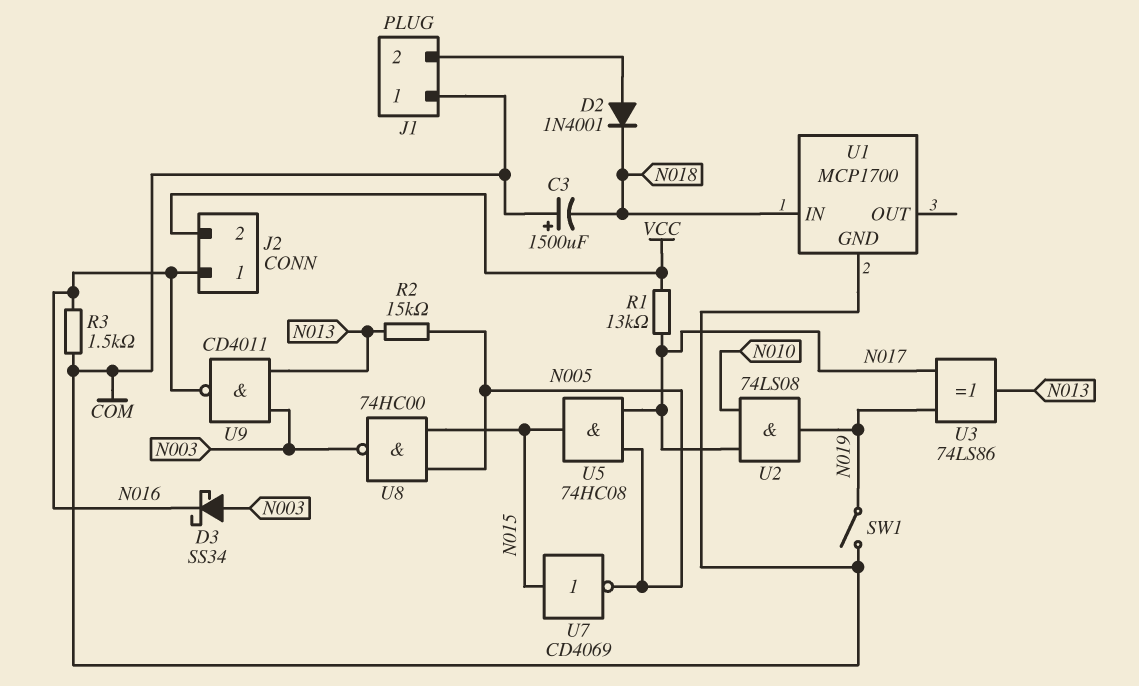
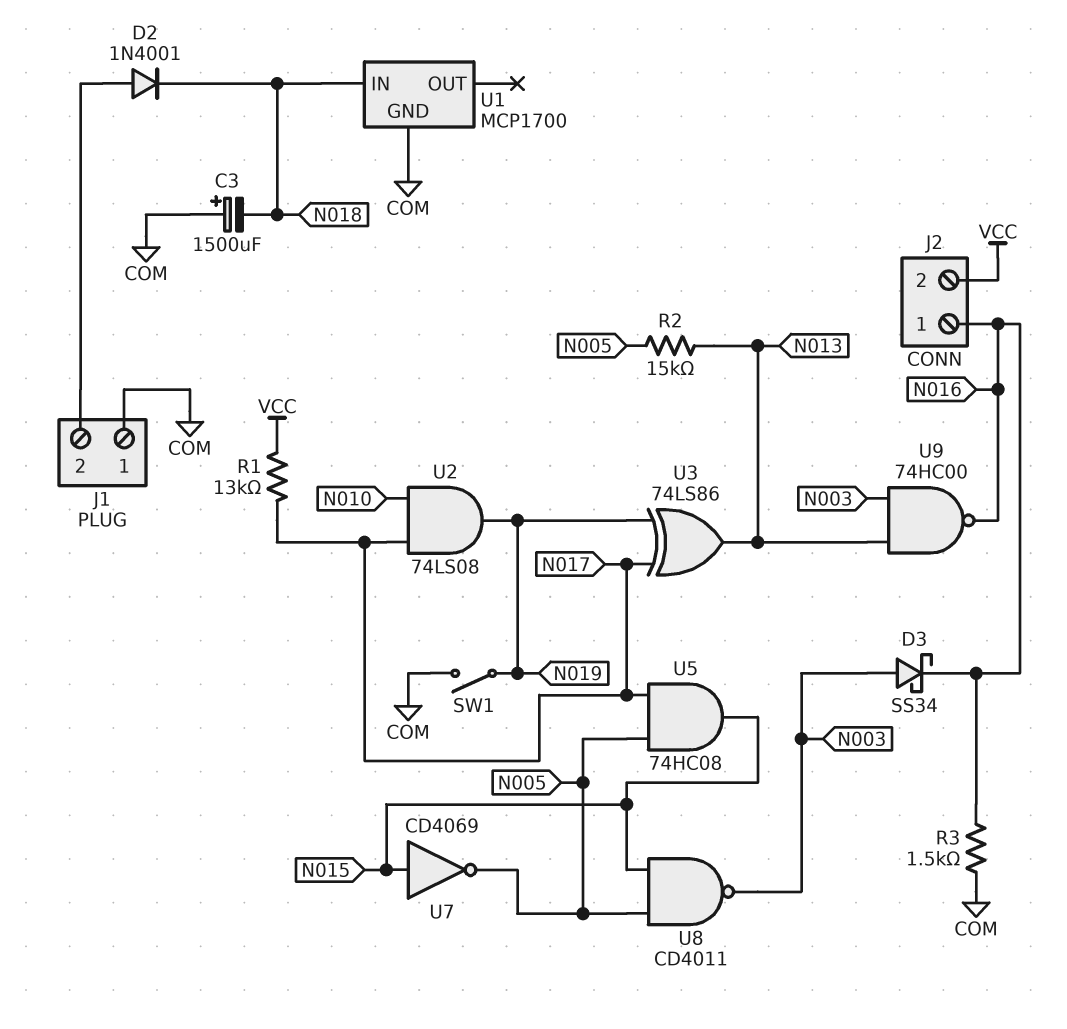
U8: NAND 74HC00 (in N005, in N015, out N003) -> NAND CD4011 (in N005, in N015, out N003)
U9: NAND CD4011 (in N003, in N013, out N016) -> NAND 74HC00 (in N003, in N013, out N016)

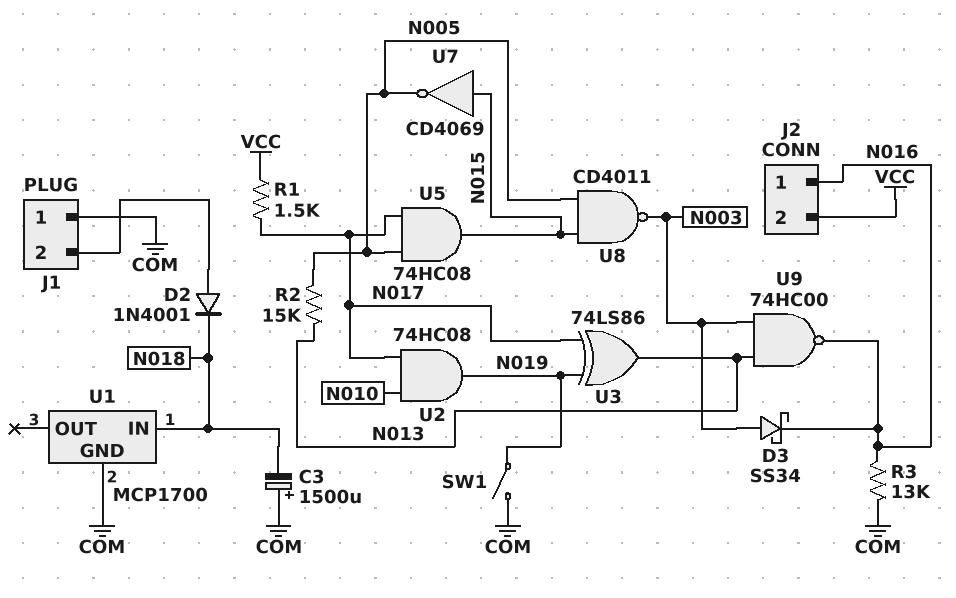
R1: 13k (N017, VCC) -> 1.5k (N017, VCC)
R3: 1.5k (COM, N016) -> 13k (COM, N016)
U2: AND 74LS08 (in N010, in N017, out N019) -> AND 74HC08 (in N010, in N017, out N019)

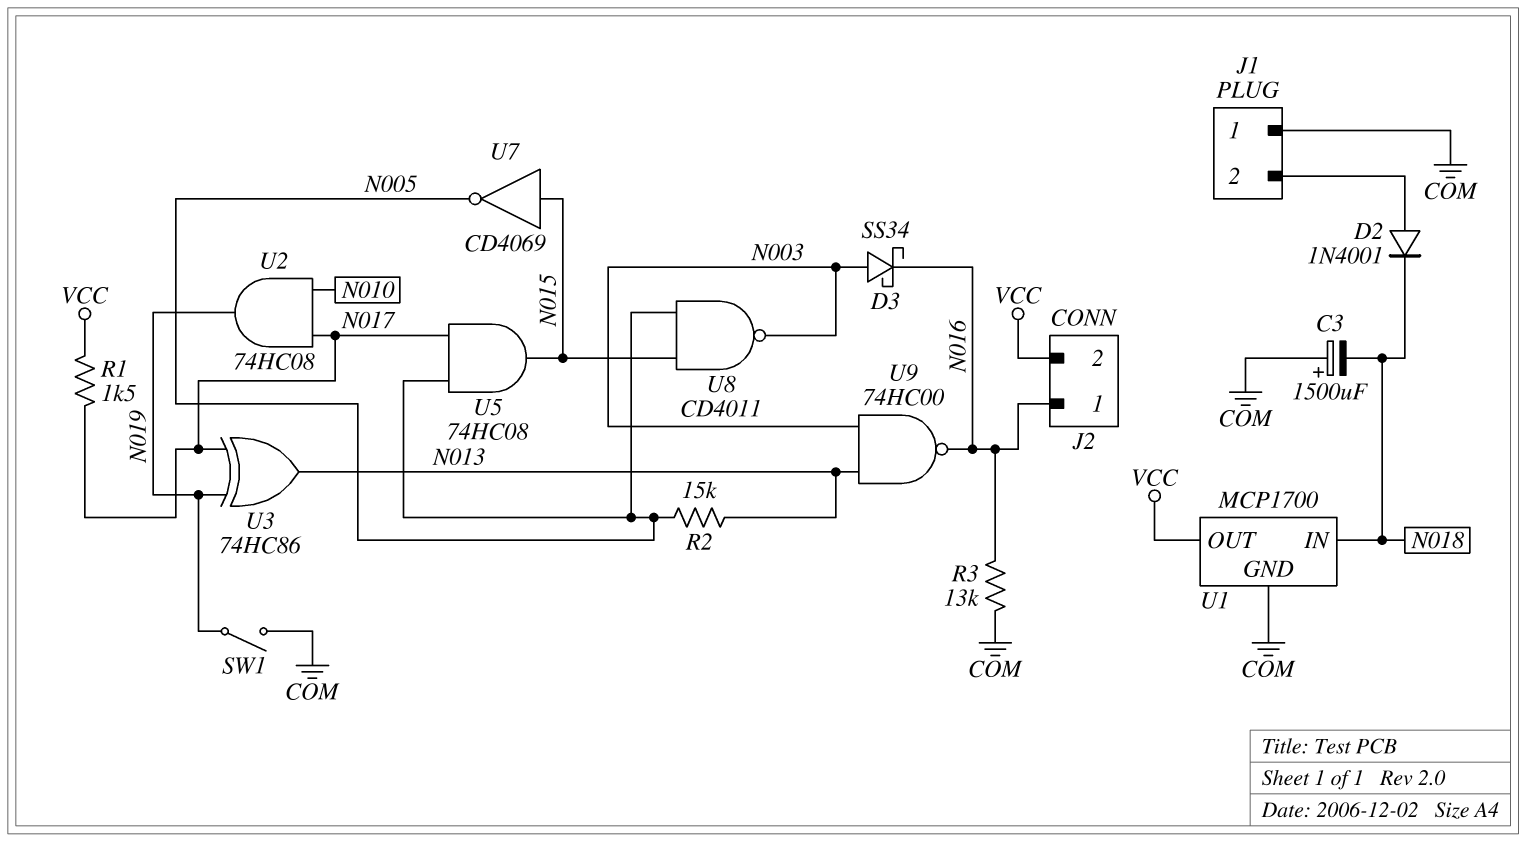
U1 pin OUT: none -> VCC
U3: XOR 74LS86 (in N017, in N019, out N013) -> XOR 74HC86 (in N017, in N019, out N013)

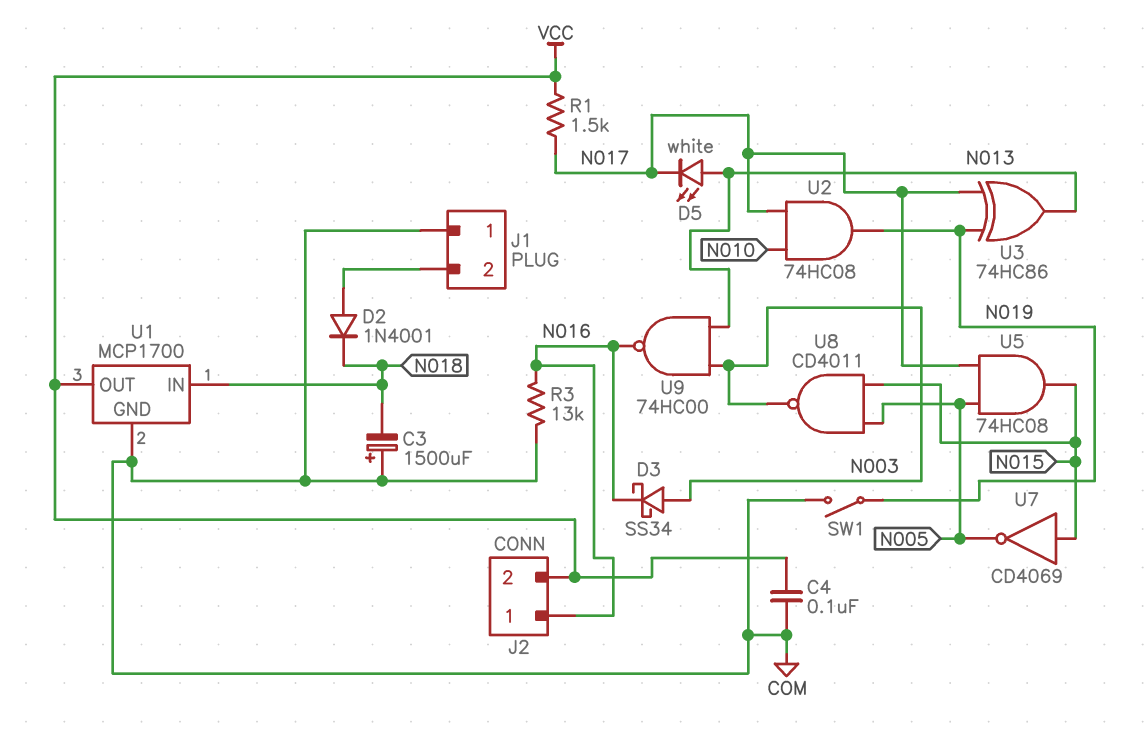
C4: none -> 100nF (COM, VCC)
D5: none -> LED white (A N013, K N017)
R2: 15k (N005, N013) -> none

